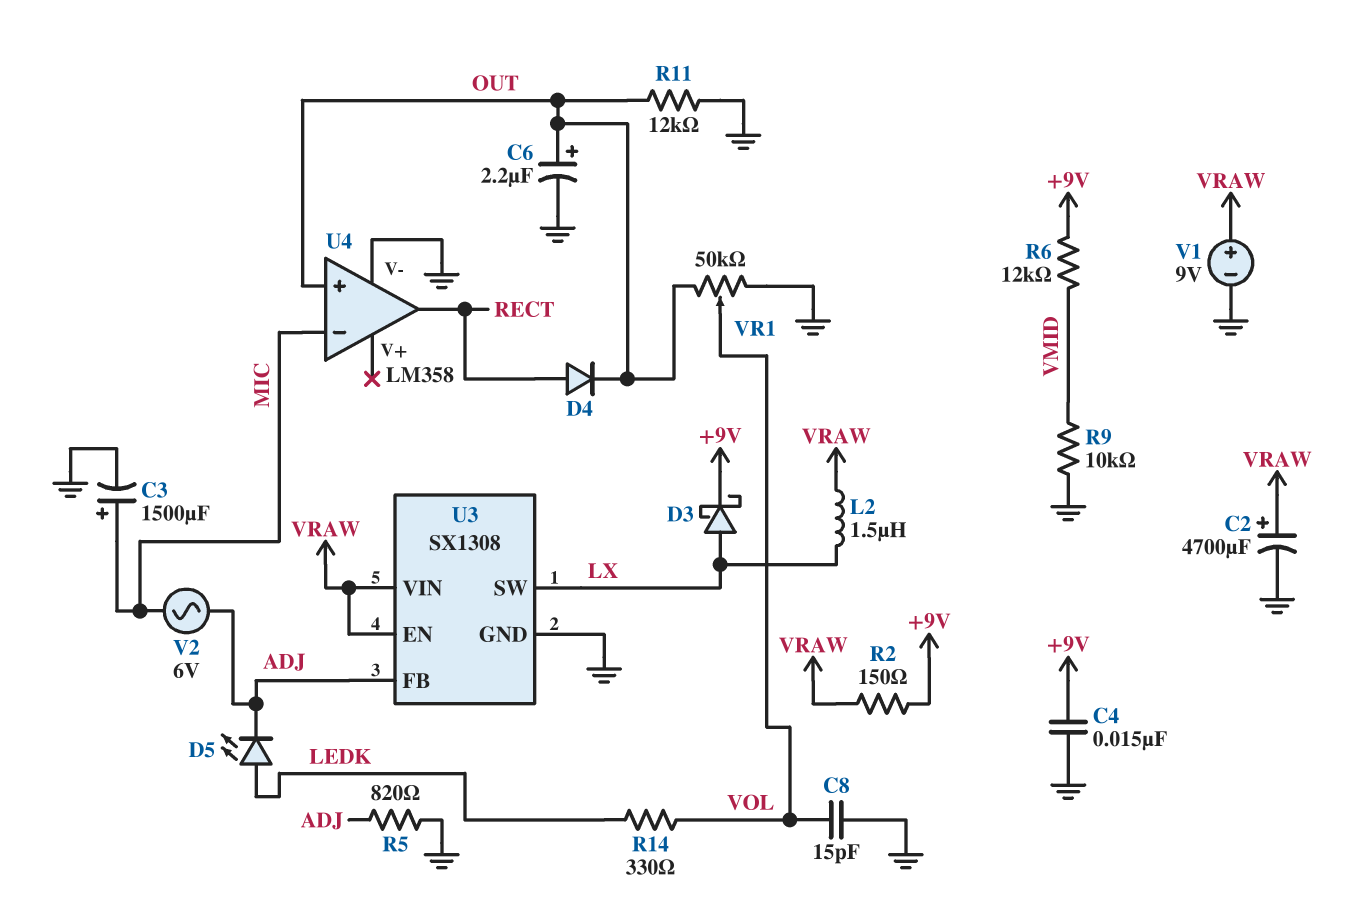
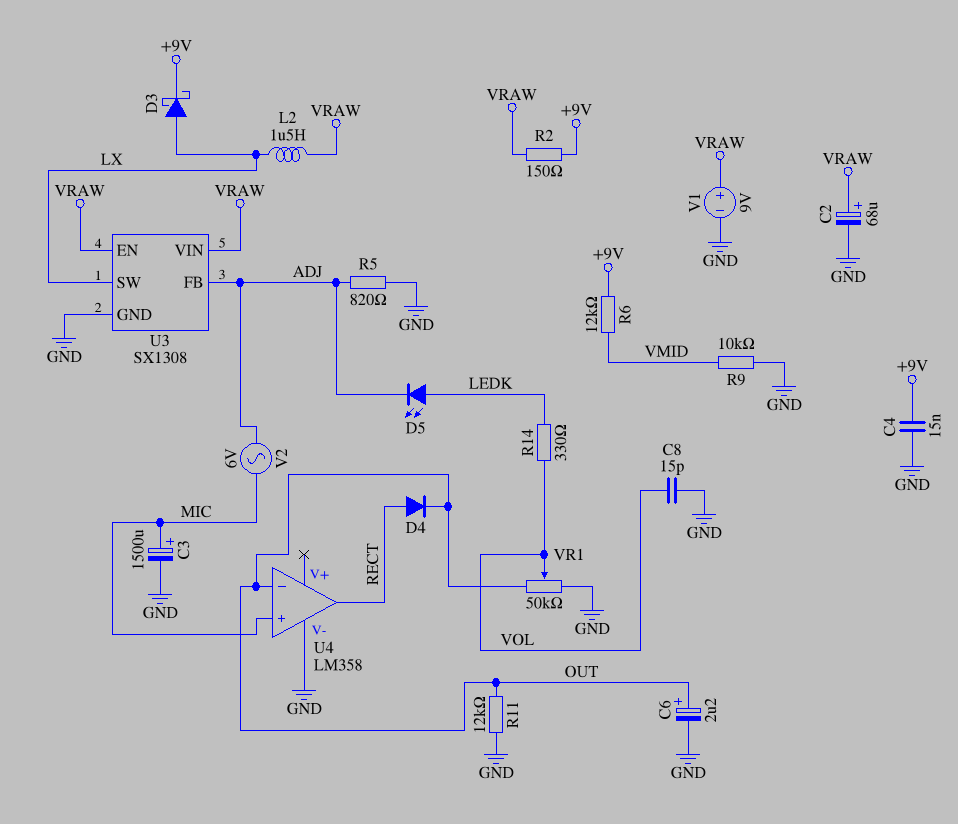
C2: 4700uF (plus VRAW, minus GND) -> 68uF (plus VRAW, minus GND)
U4 pin in+: OUT -> MIC
U4 pin in-: MIC -> OUT

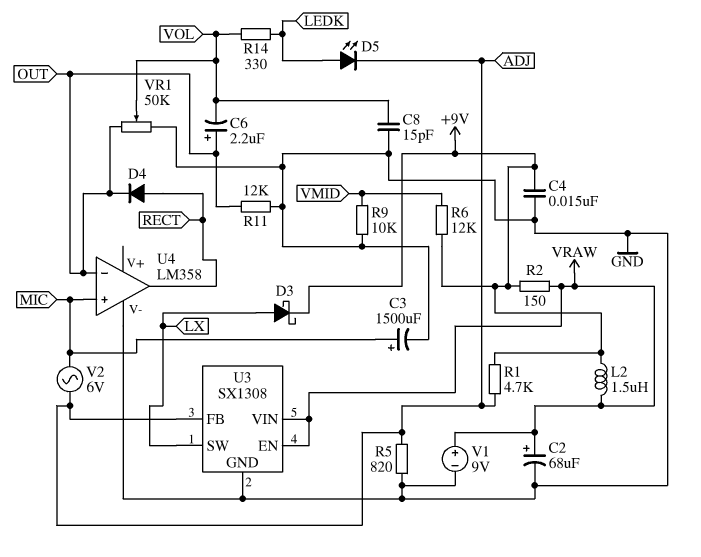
C6: 2.2uF (plus OUT, minus GND) -> 2.2uF (plus OUT, minus VOL)
L2: 1.5uH (LX, VRAW) -> 1.5uH (+9V, VRAW)
R1: none -> 4.7k (+9V, ADJ)

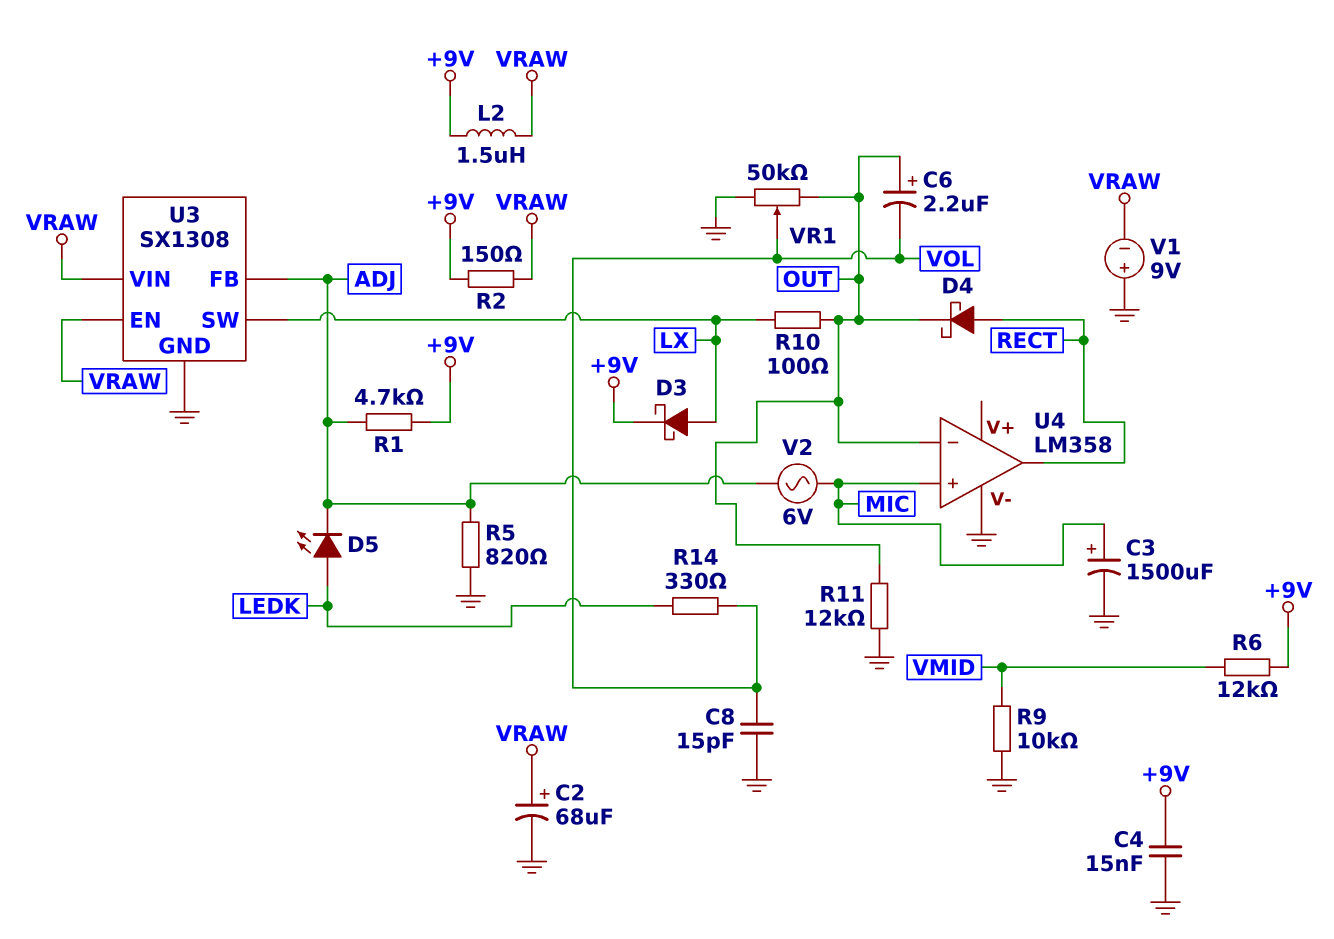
D4: diode (A RECT, K OUT) -> schottky (A RECT, K OUT)
R10: none -> 100 (LX, OUT)
V1: 9V (plus VRAW, minus GND) -> 9V (plus GND, minus VRAW)

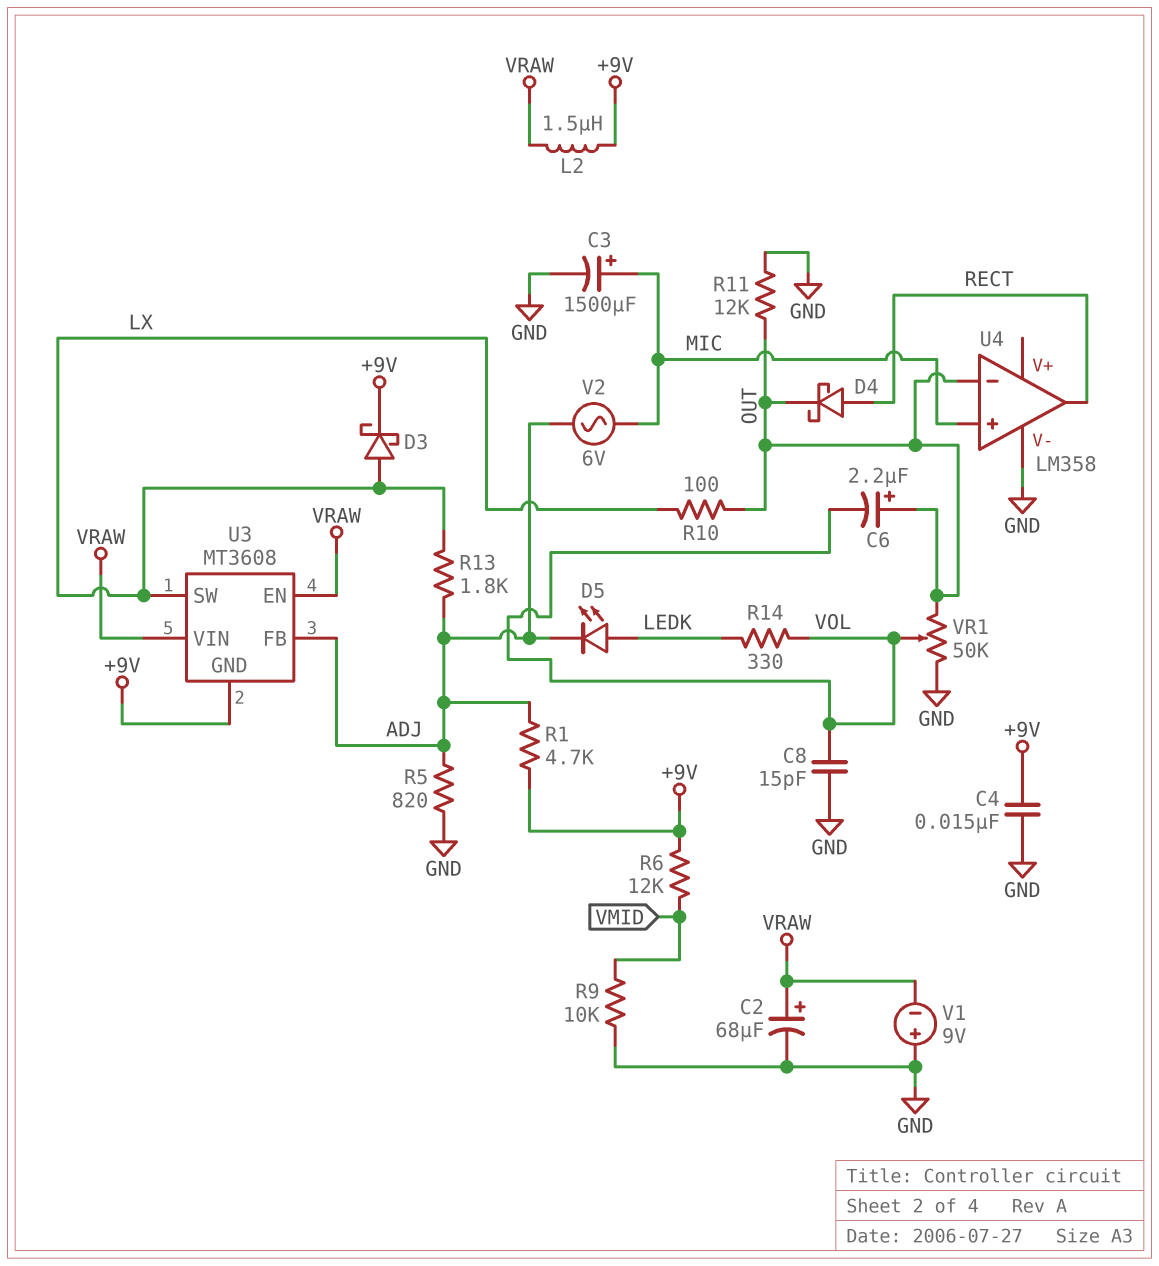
R2: 150 (+9V, VRAW) -> none
R13: none -> 1.8k (ADJ, LX)
U3: SX1308 -> MT3608
U3 pin GND: GND -> +9V

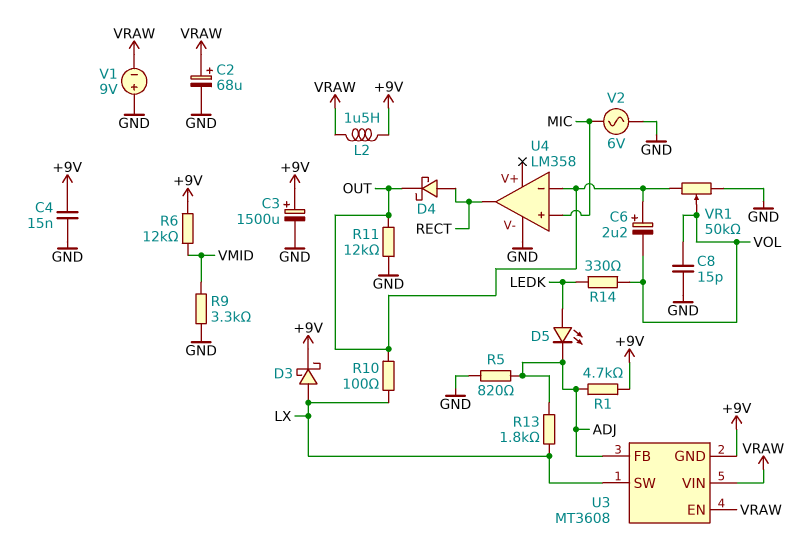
C3: 1500uF (plus MIC, minus GND) -> 1500uF (plus +9V, minus GND)
R9: 10k (GND, VMID) -> 3.3k (GND, VMID)
V2: AC 6V (ADJ, MIC) -> AC 6V (GND, MIC)

